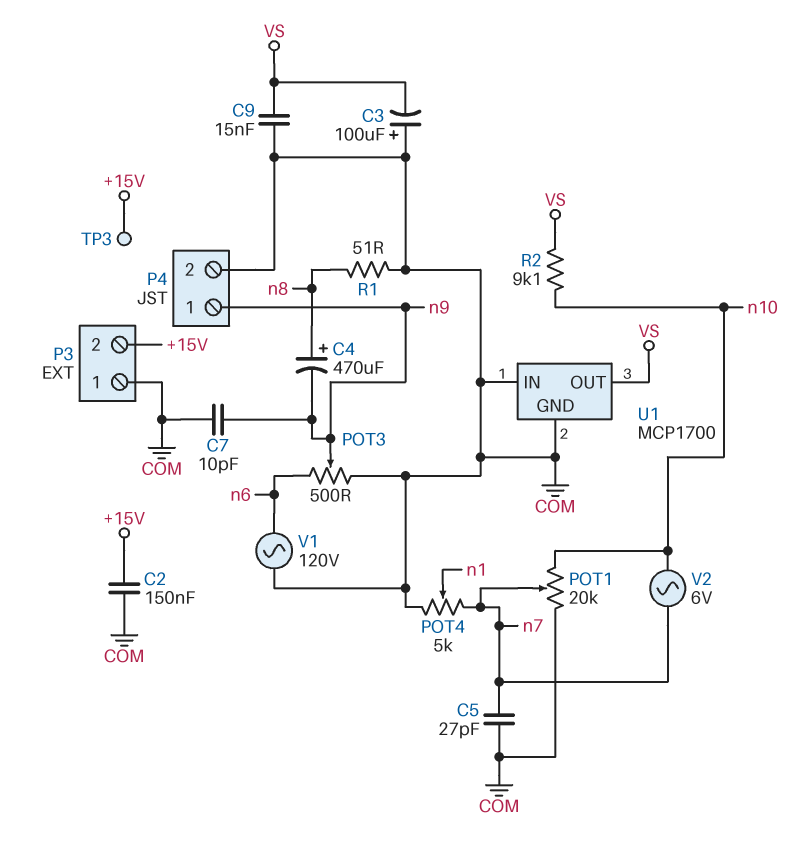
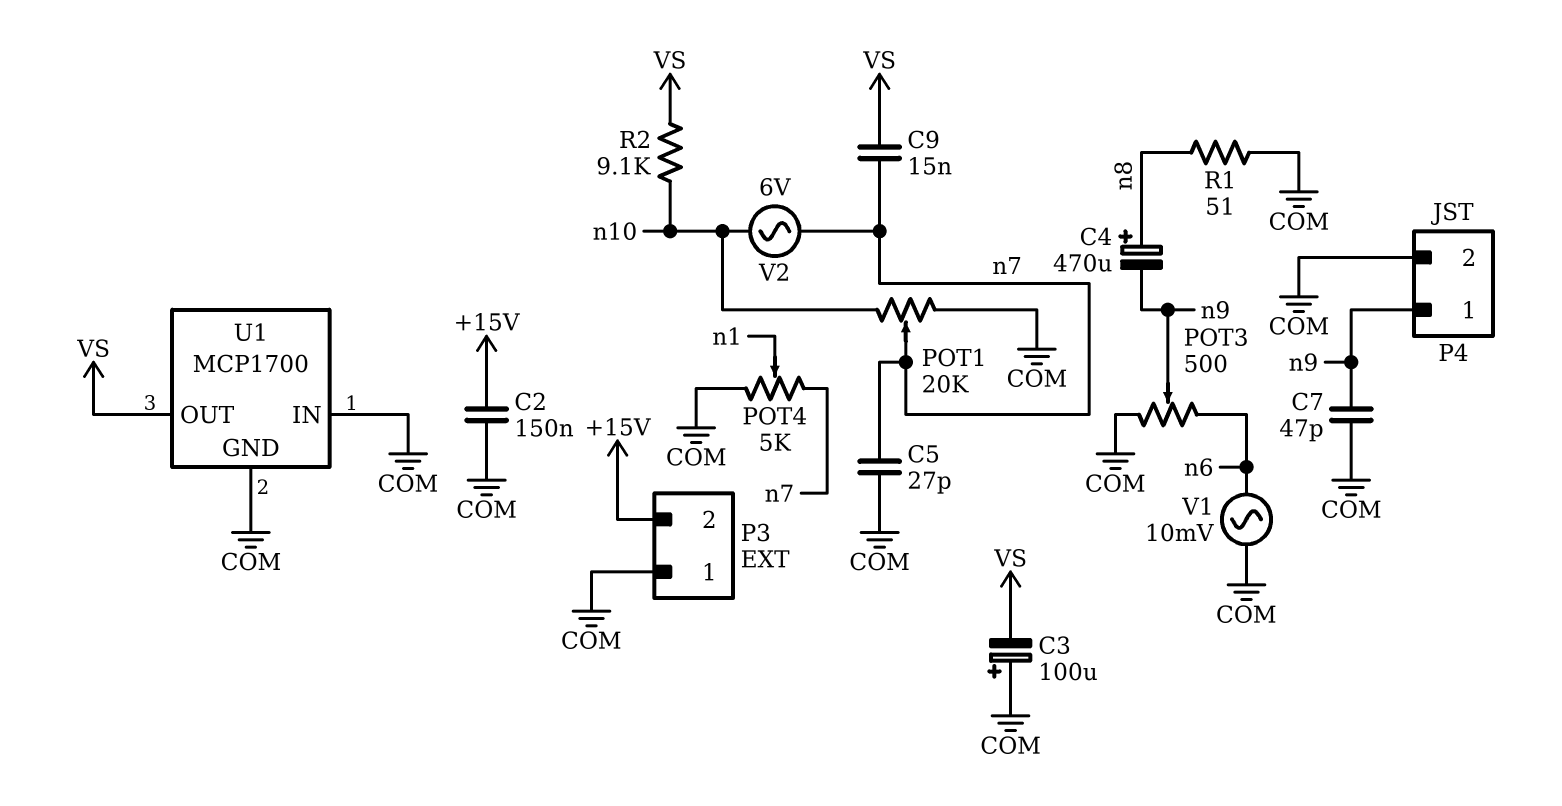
C7: 10pF (COM, n9) -> 47pF (COM, n9)
C9: 15nF (COM, VS) -> 15nF (VS, n7)
TP3: test point (+15V) -> none
V1: AC 120V (COM, n6) -> AC 10mV (COM, n6)

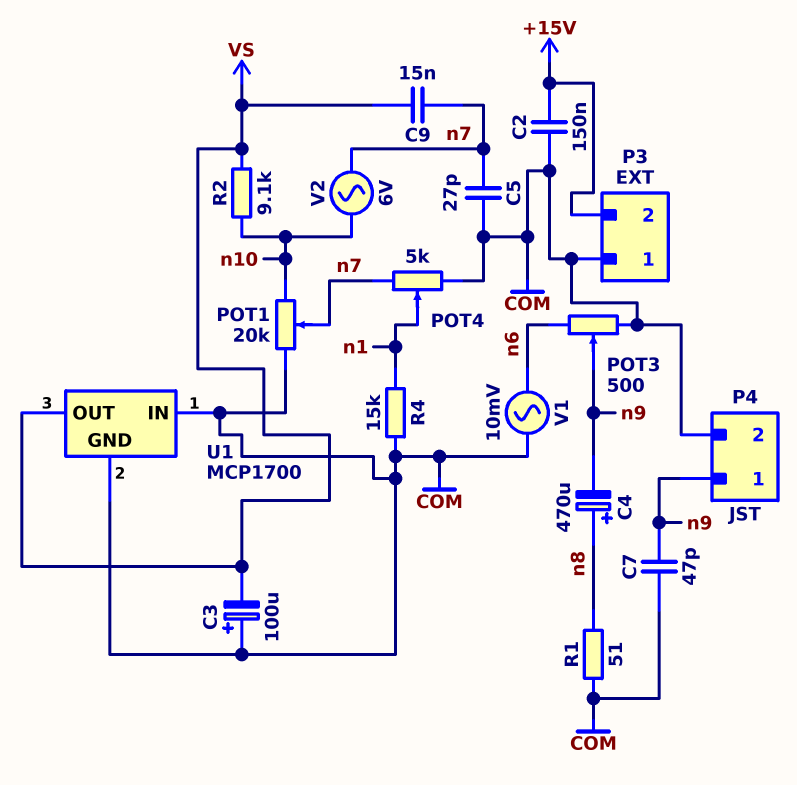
R4: none -> 15k (COM, n1)

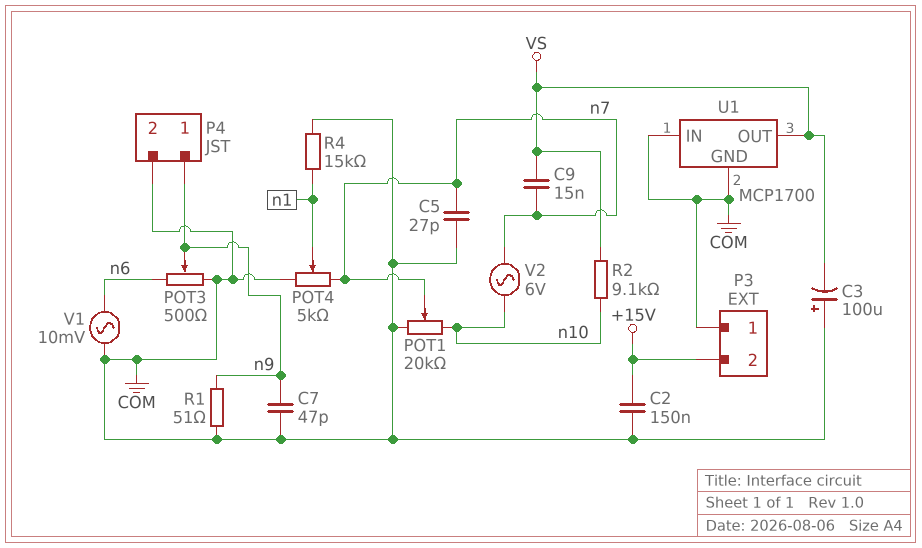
C4: 470uF (plus n8, minus n9) -> none
R1: 51 (COM, n8) -> 51 (COM, n9)

